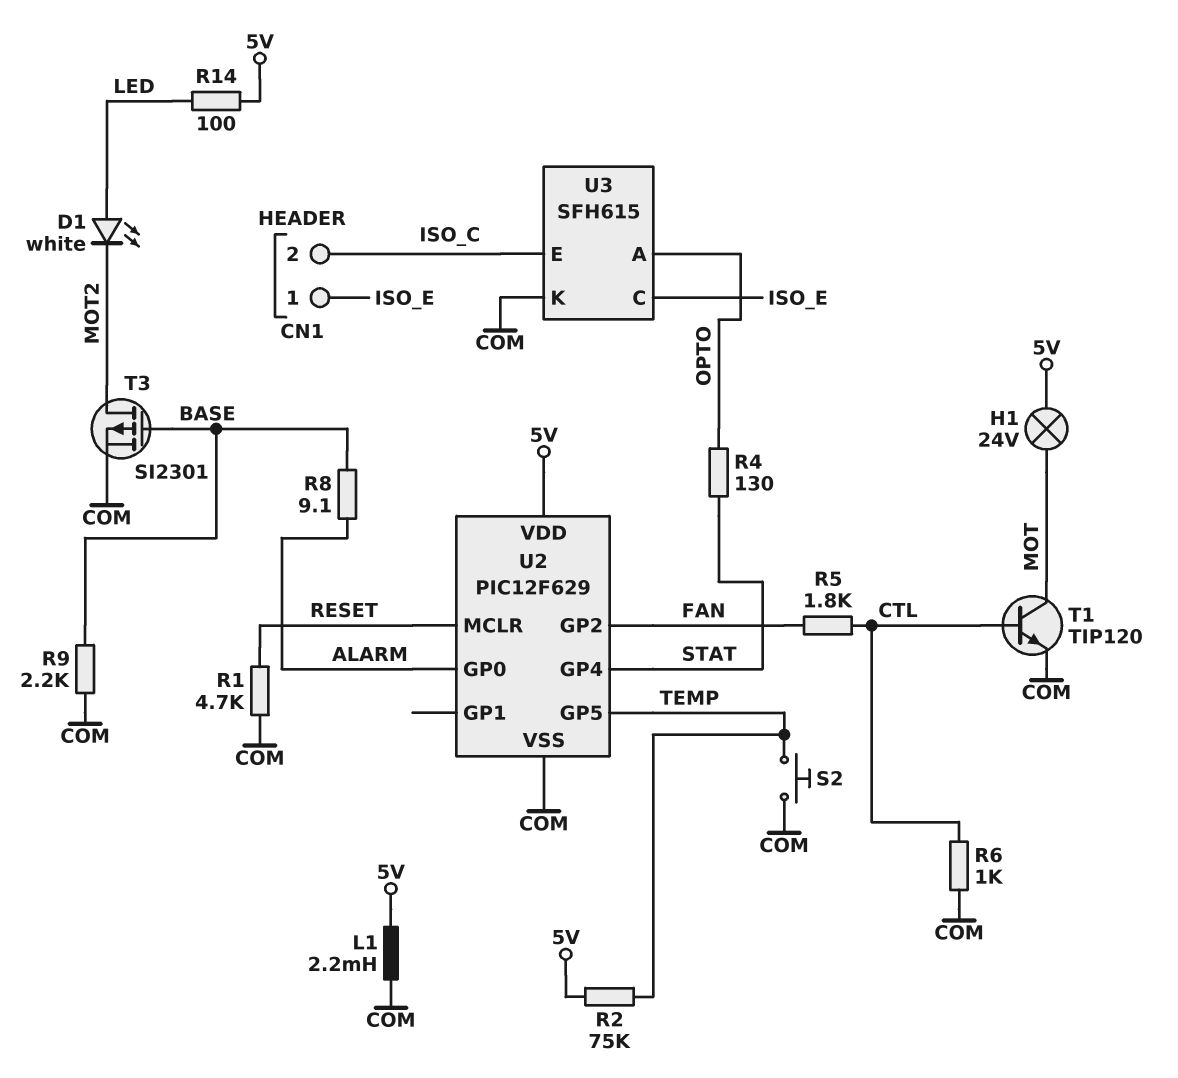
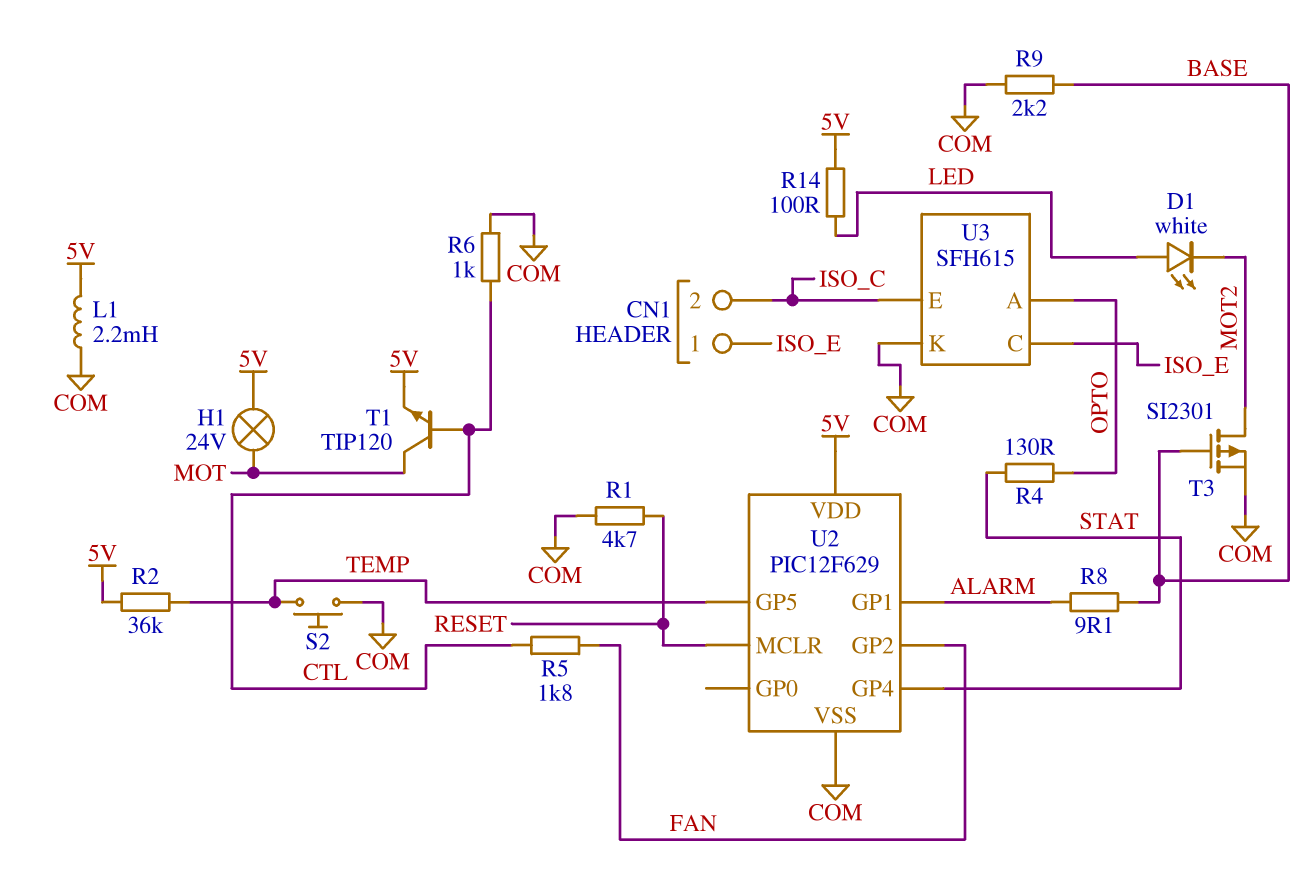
R2: 75k (5V, TEMP) -> 36k (5V, TEMP)
T1: NPN TIP120 (B CTL, C MOT, E COM) -> NPN TIP120 (B CTL, C MOT, E 5V)
U2 pin GP0: ALARM -> none
U2 pin GP1: none -> ALARM

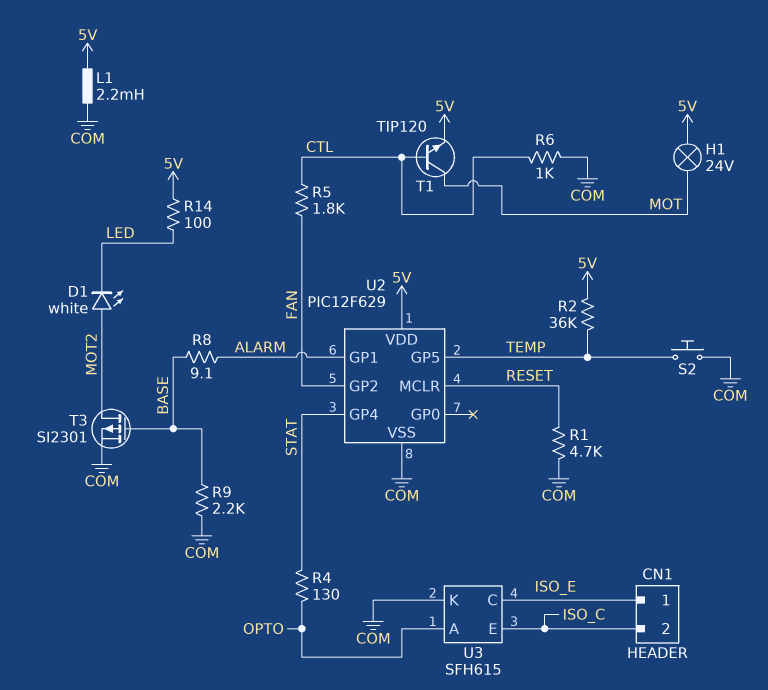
D1: LED white (A LED, K MOT2) -> LED white (A MOT2, K LED)

